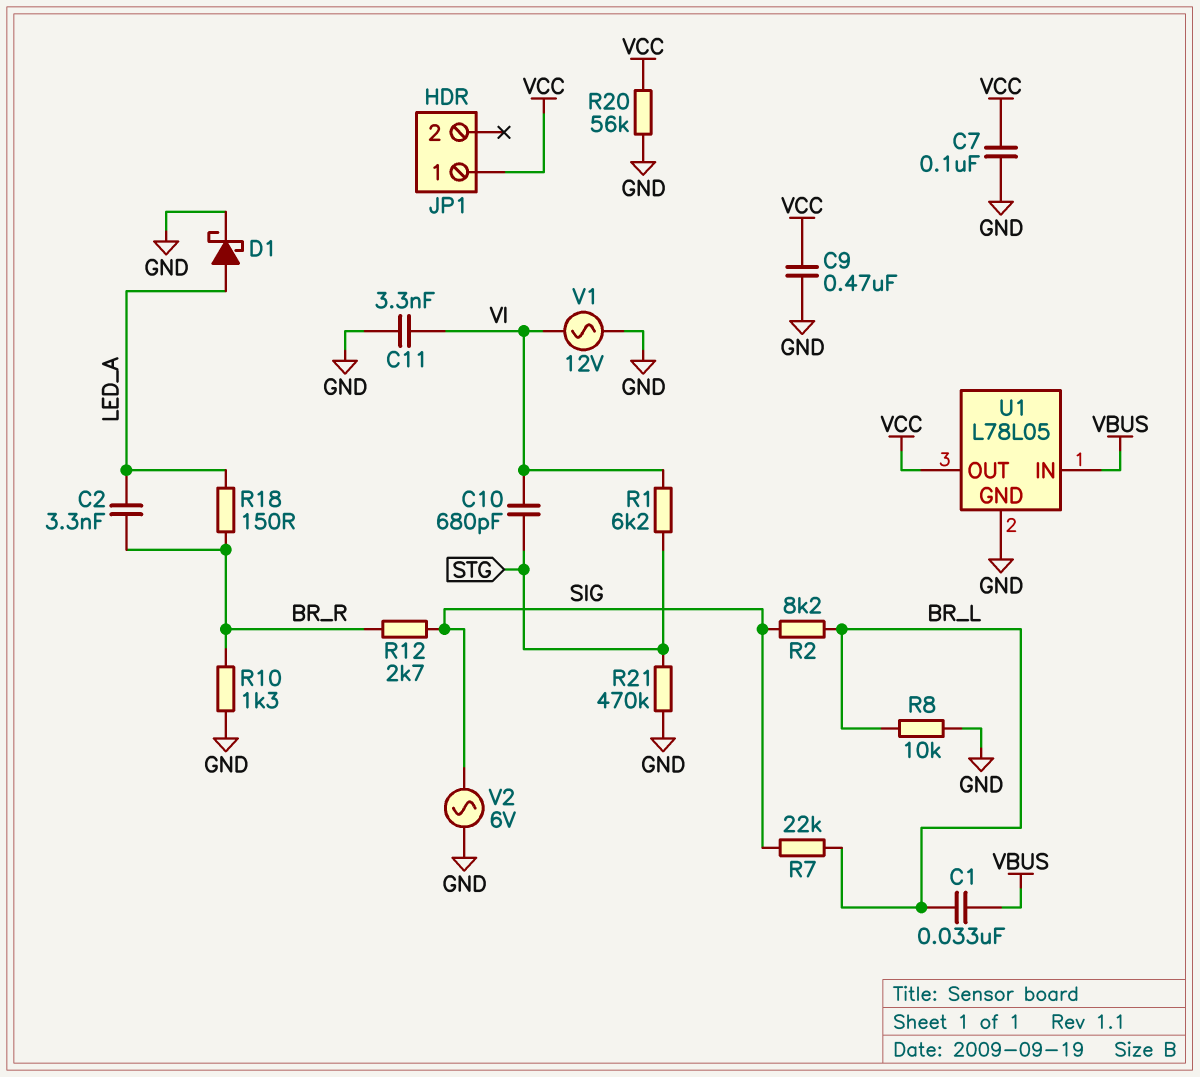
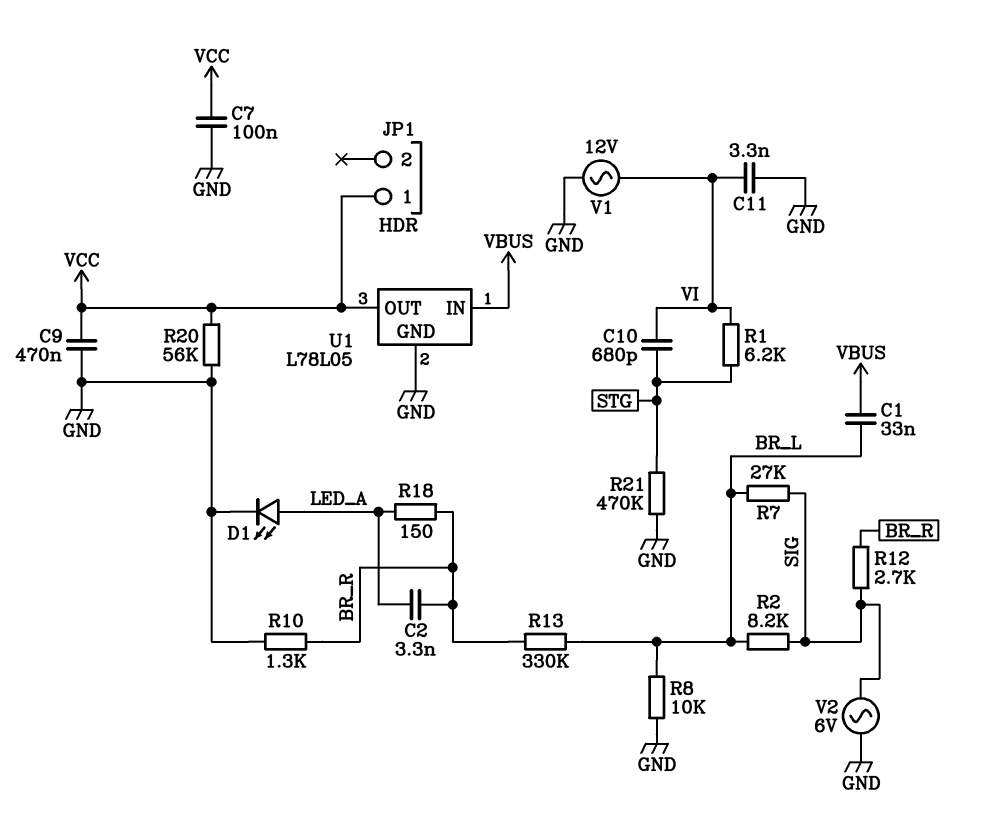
D1: schottky (A LED_A, K GND) -> LED (A LED_A, K GND)
R7: 22k (BR_L, SIG) -> 27k (BR_L, SIG)
R13: none -> 330k (BR_L, BR_R)

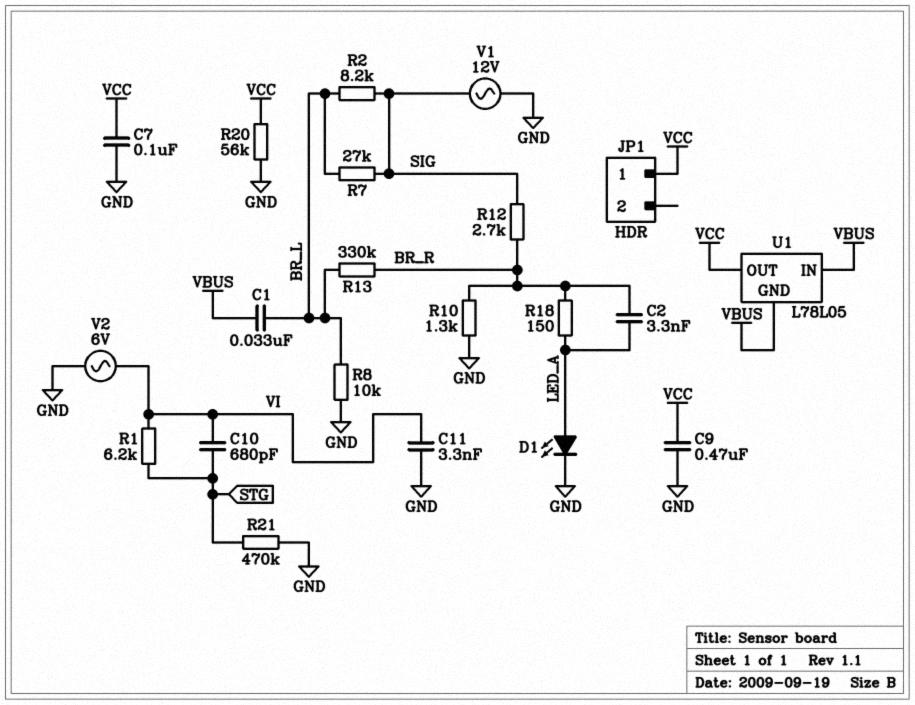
U1 pin GND: GND -> VBUS
V1: AC 12V (GND, VI) -> AC 12V (GND, SIG)
V2: AC 6V (GND, SIG) -> AC 6V (GND, VI)

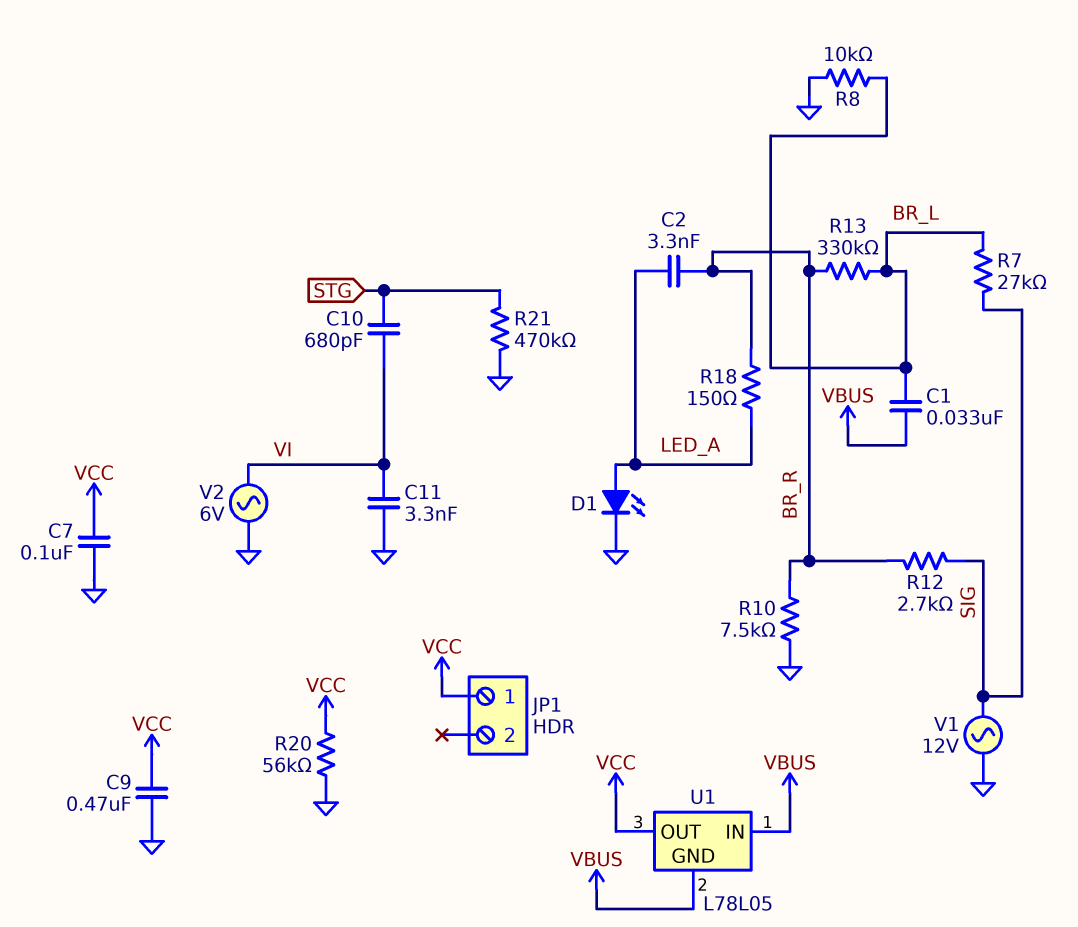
R1: 6.2k (STG, VI) -> none
R2: 8.2k (BR_L, SIG) -> none
R10: 1.3k (BR_R, GND) -> 7.5k (BR_R, GND)

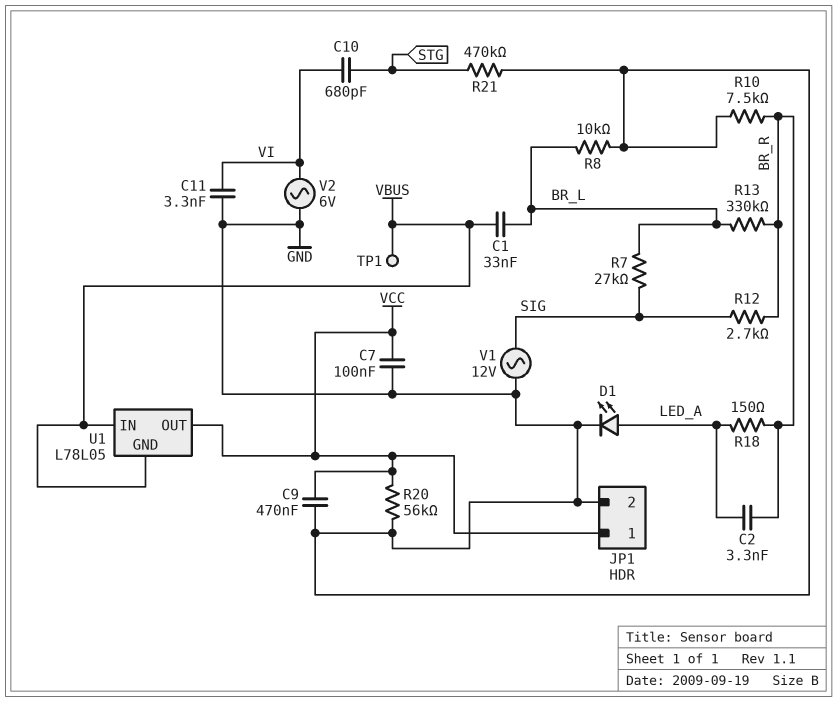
JP1 pin 2: none -> GND
TP1: none -> test point (VBUS)

